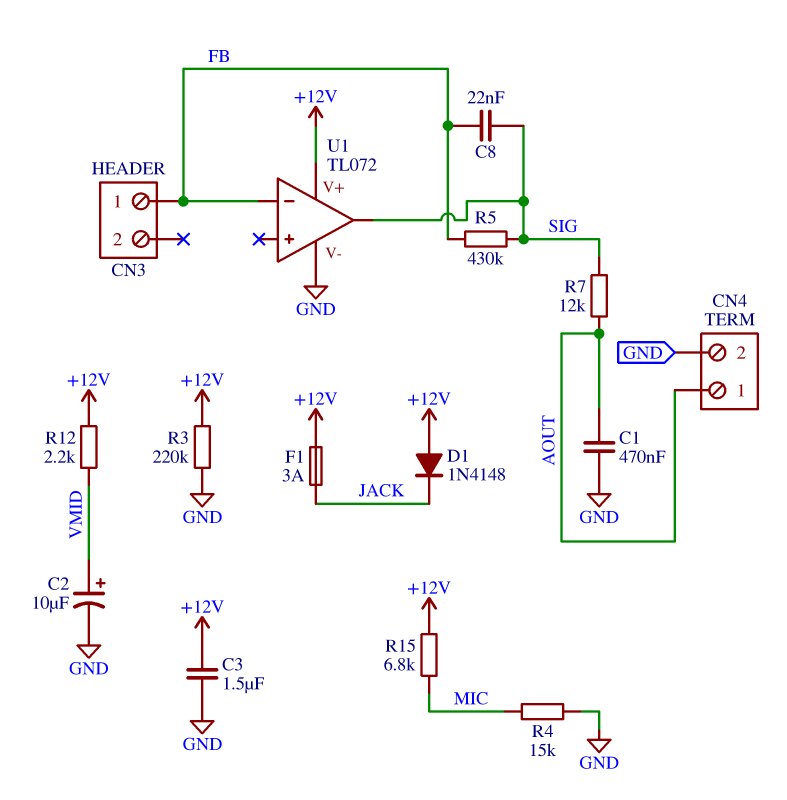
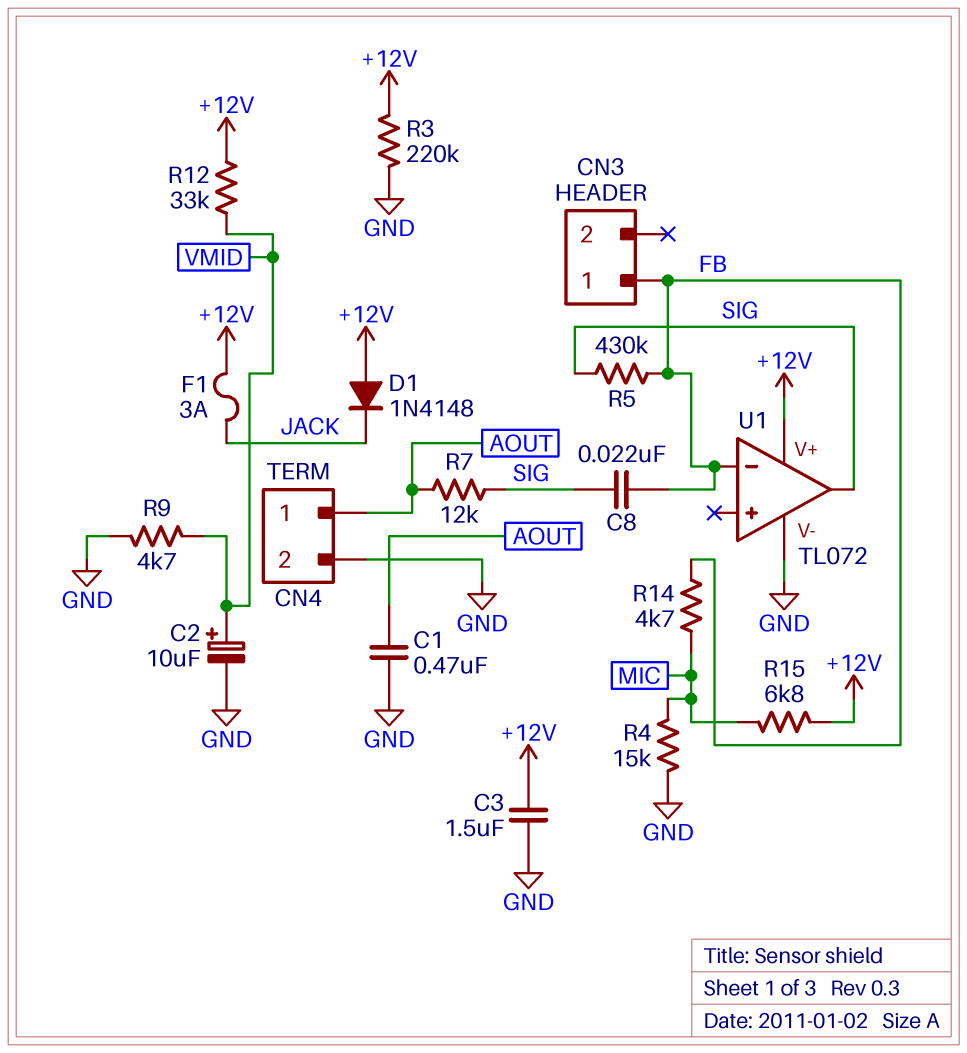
R9: none -> 4.7k (GND, VMID)
R12: 2.2k (+12V, VMID) -> 33k (+12V, VMID)
R14: none -> 4.7k (FB, MIC)

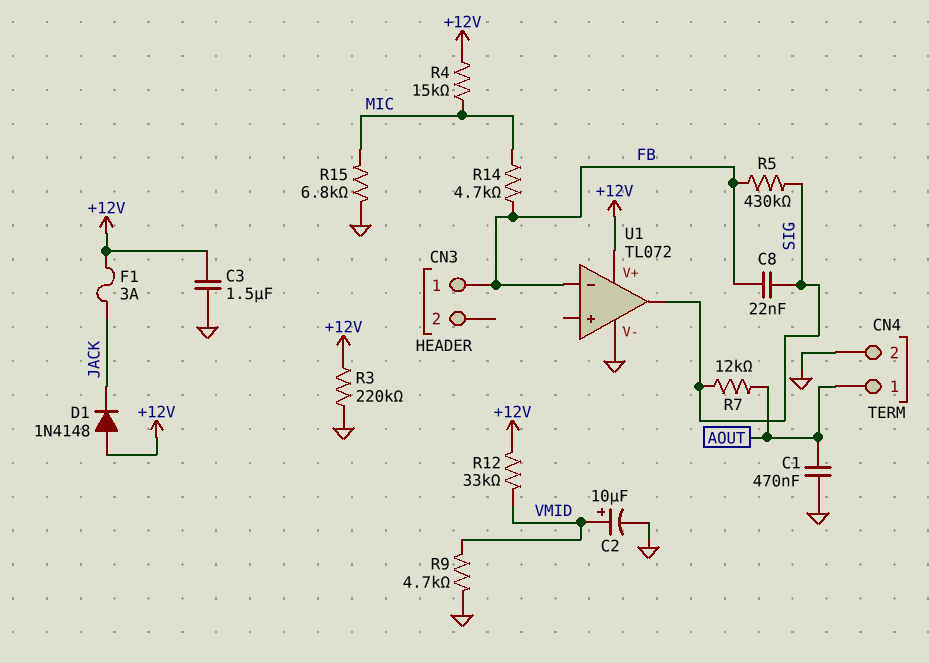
R4: 15k (GND, MIC) -> 15k (+12V, MIC)
R15: 6.8k (+12V, MIC) -> 6.8k (GND, MIC)

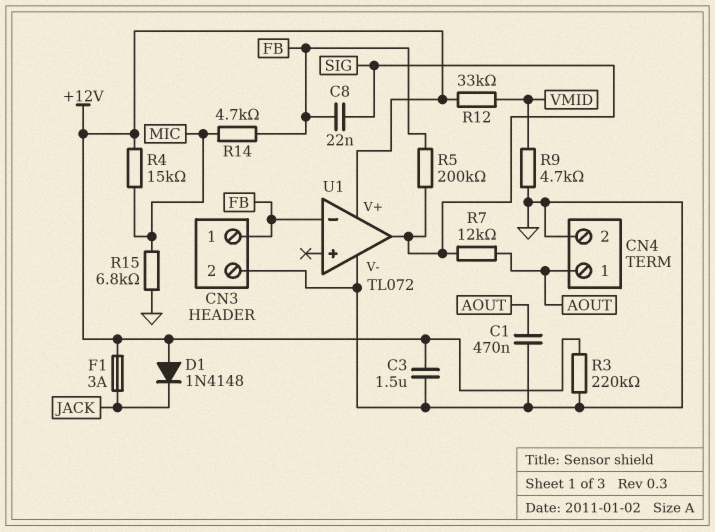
C2: 10uF (plus VMID, minus GND) -> none
CN3 pin 2: none -> GND
R5: 430k (FB, SIG) -> 200k (FB, SIG)

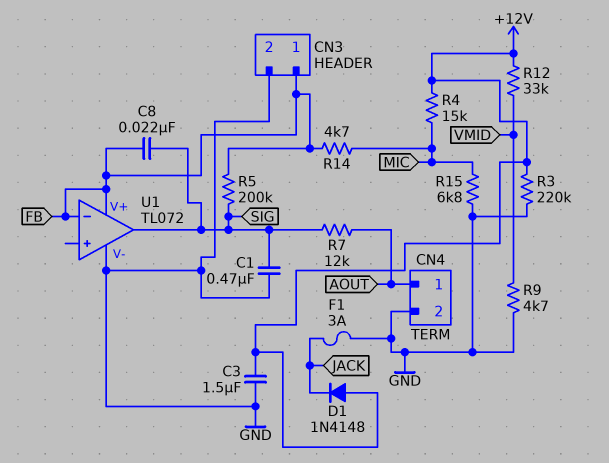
C1: 470nF (AOUT, GND) -> 470nF (GND, SIG)
F1: 3A (+12V, JACK) -> 3A (GND, JACK)
U1 pin V+: +12V -> FB

